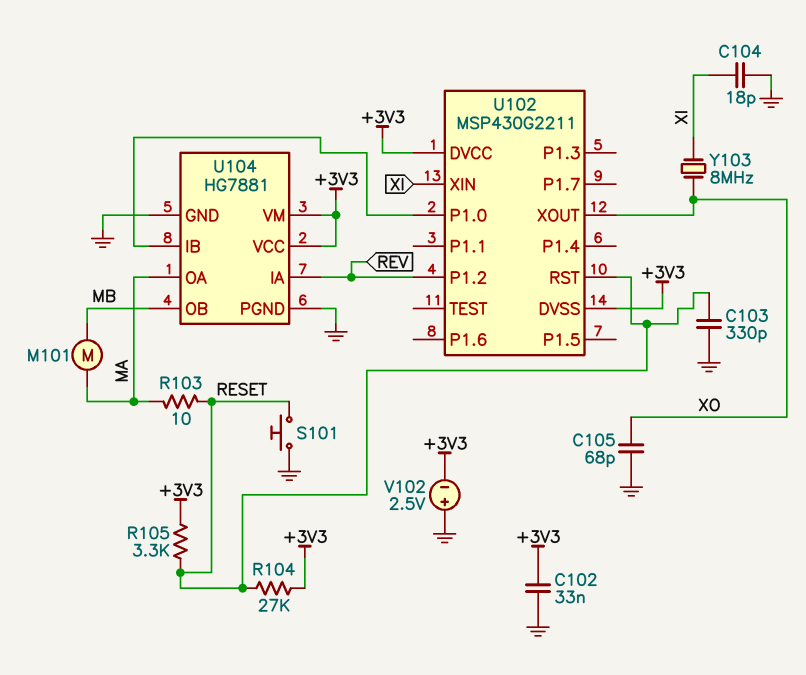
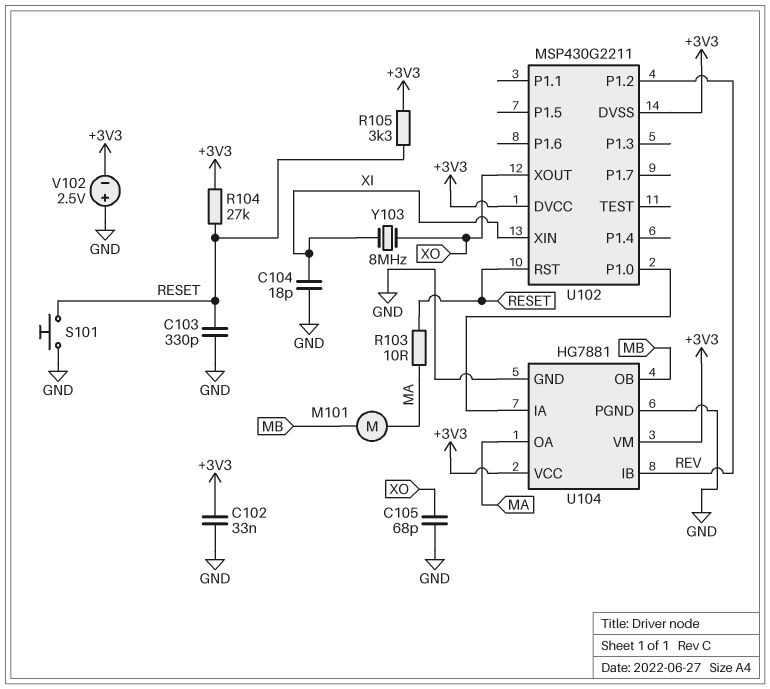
U104 pin IA: REV -> U102/P1.0
U104 pin IB: U102/P1.0 -> REV

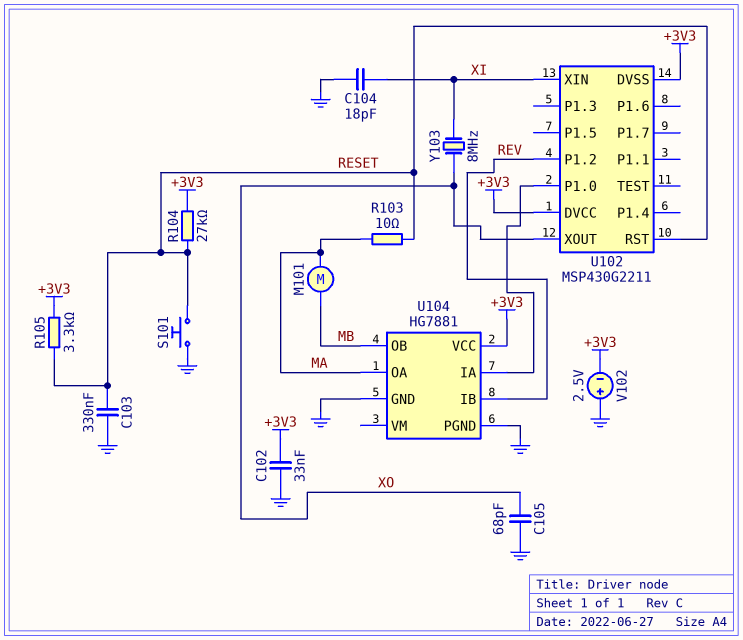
C103: 330pF (GND, RESET) -> 330nF (GND, RESET)
U104 pin VM: +3V3 -> none

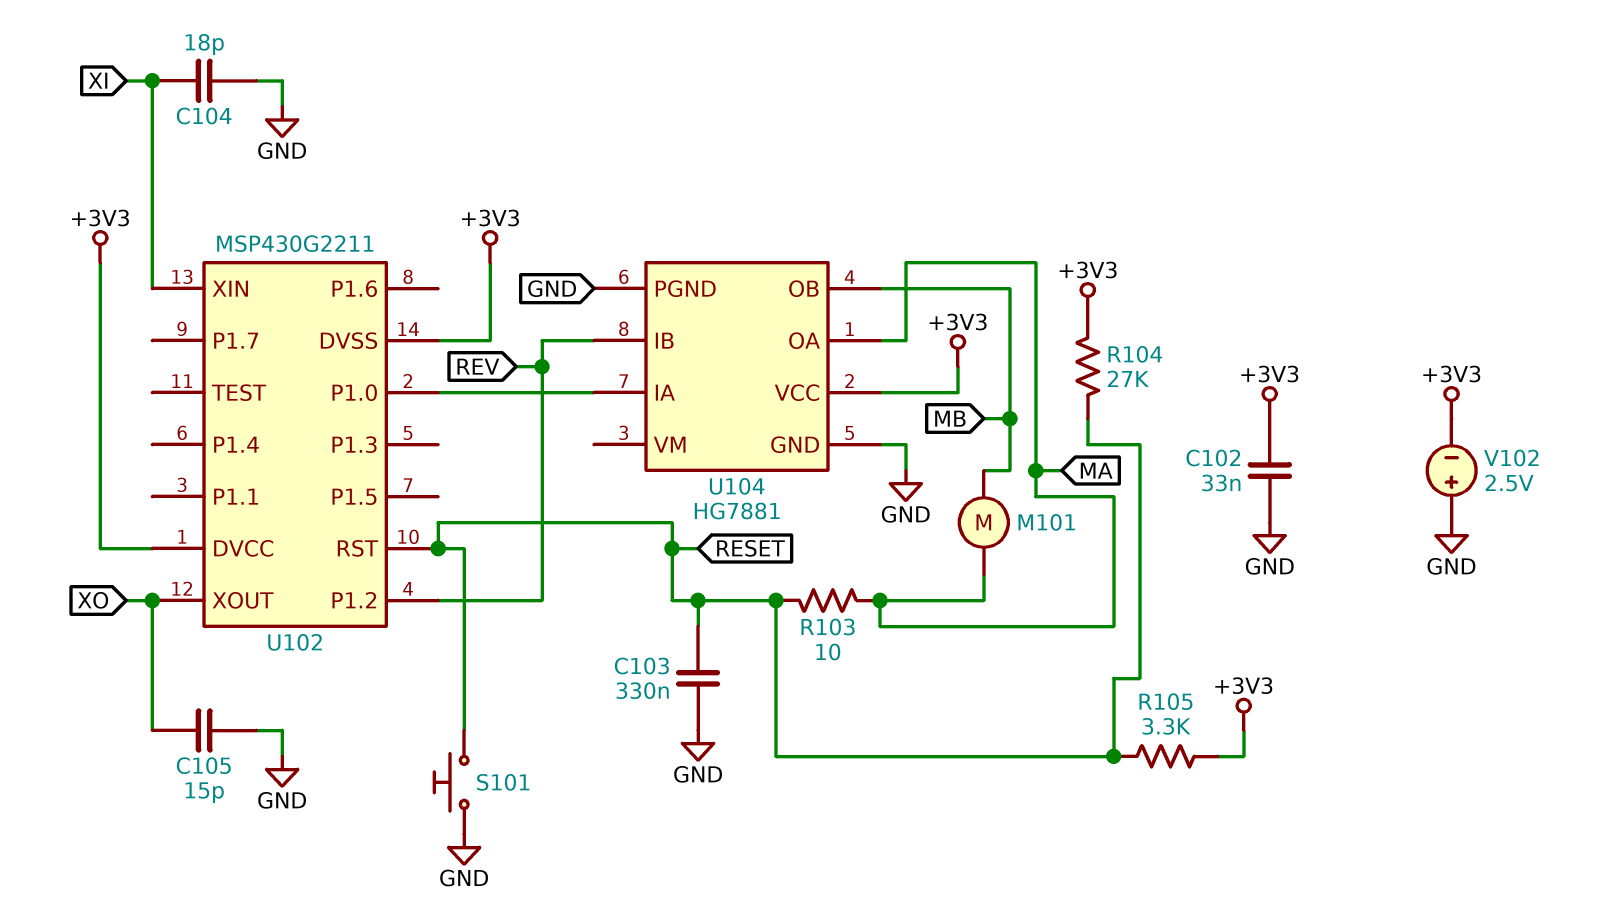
C105: 68pF (GND, XO) -> 15pF (GND, XO)
Y103: 8MHz (XI, XO) -> none

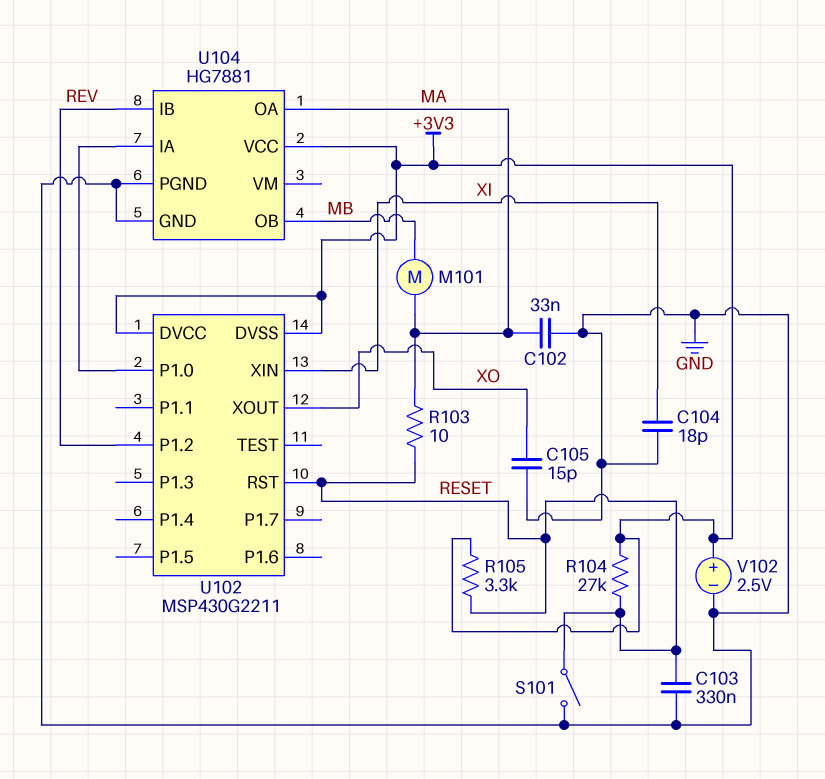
C102: 33nF (+3V3, GND) -> 33nF (GND, MA)
S101: button (GND, RESET) -> switch (GND, RESET)
V102: 2.5V (plus GND, minus +3V3) -> 2.5V (plus +3V3, minus GND)

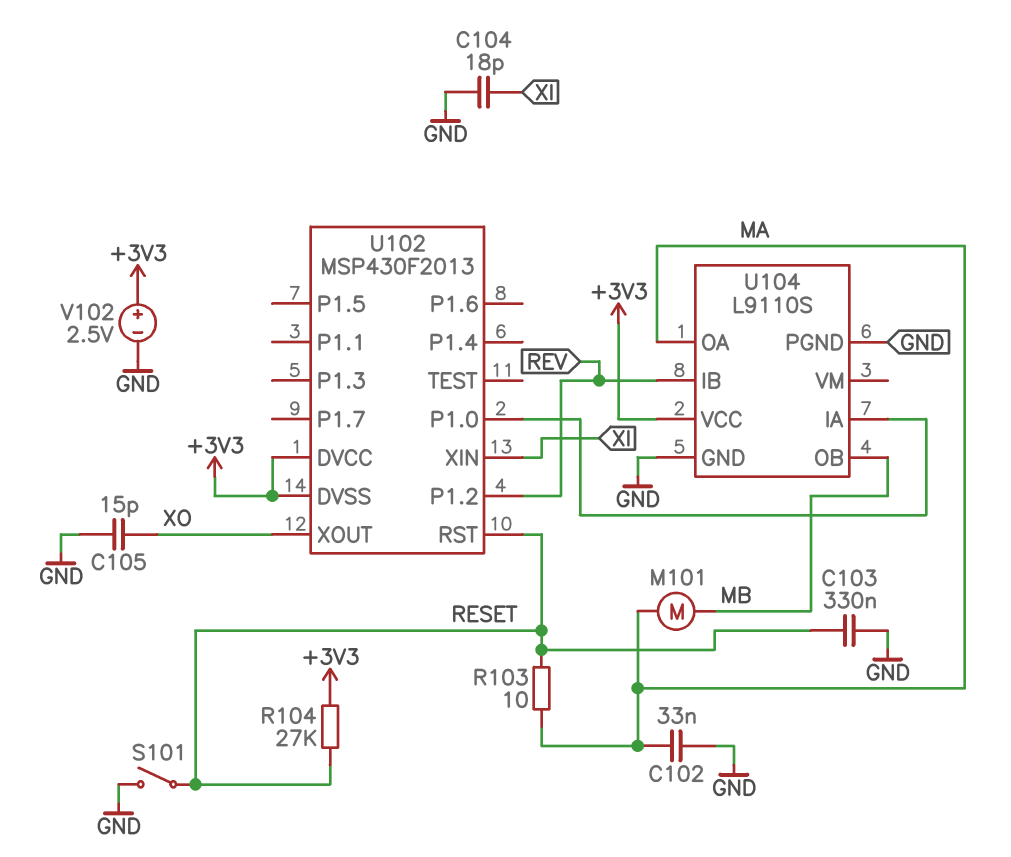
R105: 3.3k (+3V3, RESET) -> none
U102: MSP430G2211 -> MSP430F2013
U104: HG7881 -> L9110S

